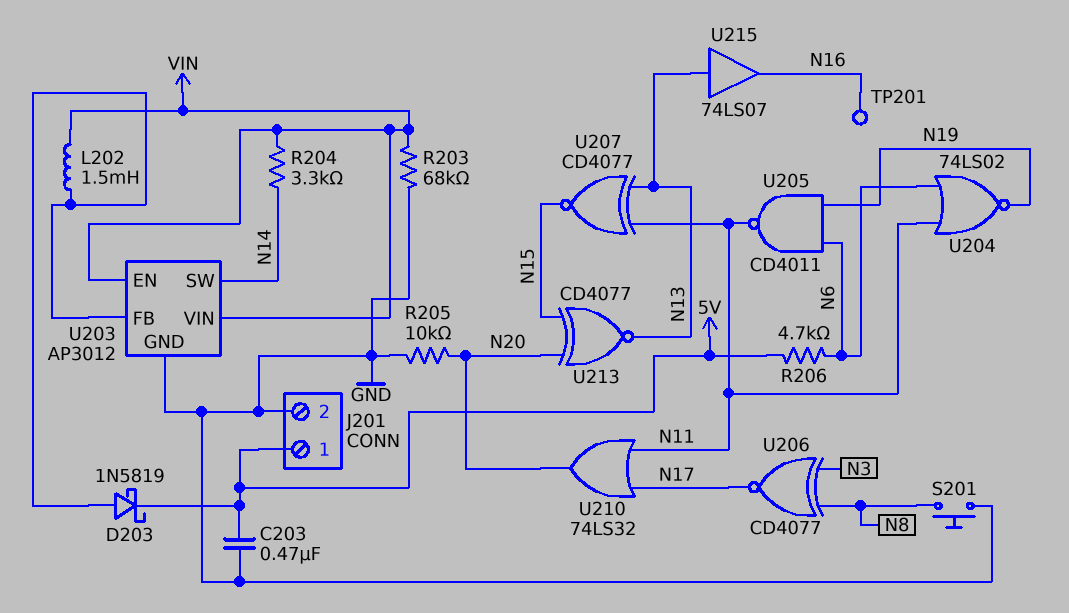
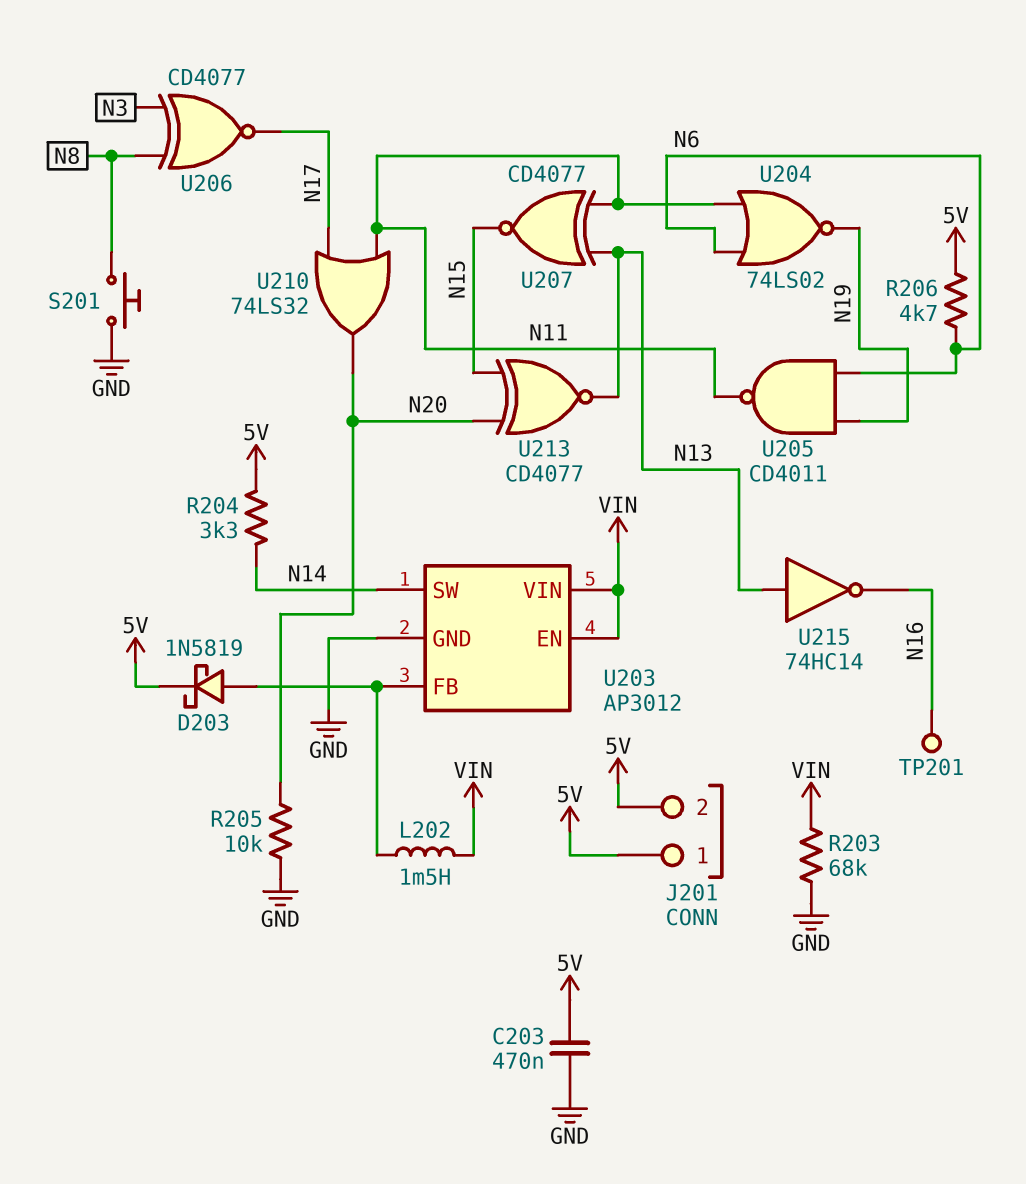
J201 pin 2: GND -> 5V
R204: 3.3k (N14, VIN) -> 3.3k (5V, N14)
U215: buffer 74LS07 (in N13, out N16) -> NOT 74HC14 (in N13, out N16)

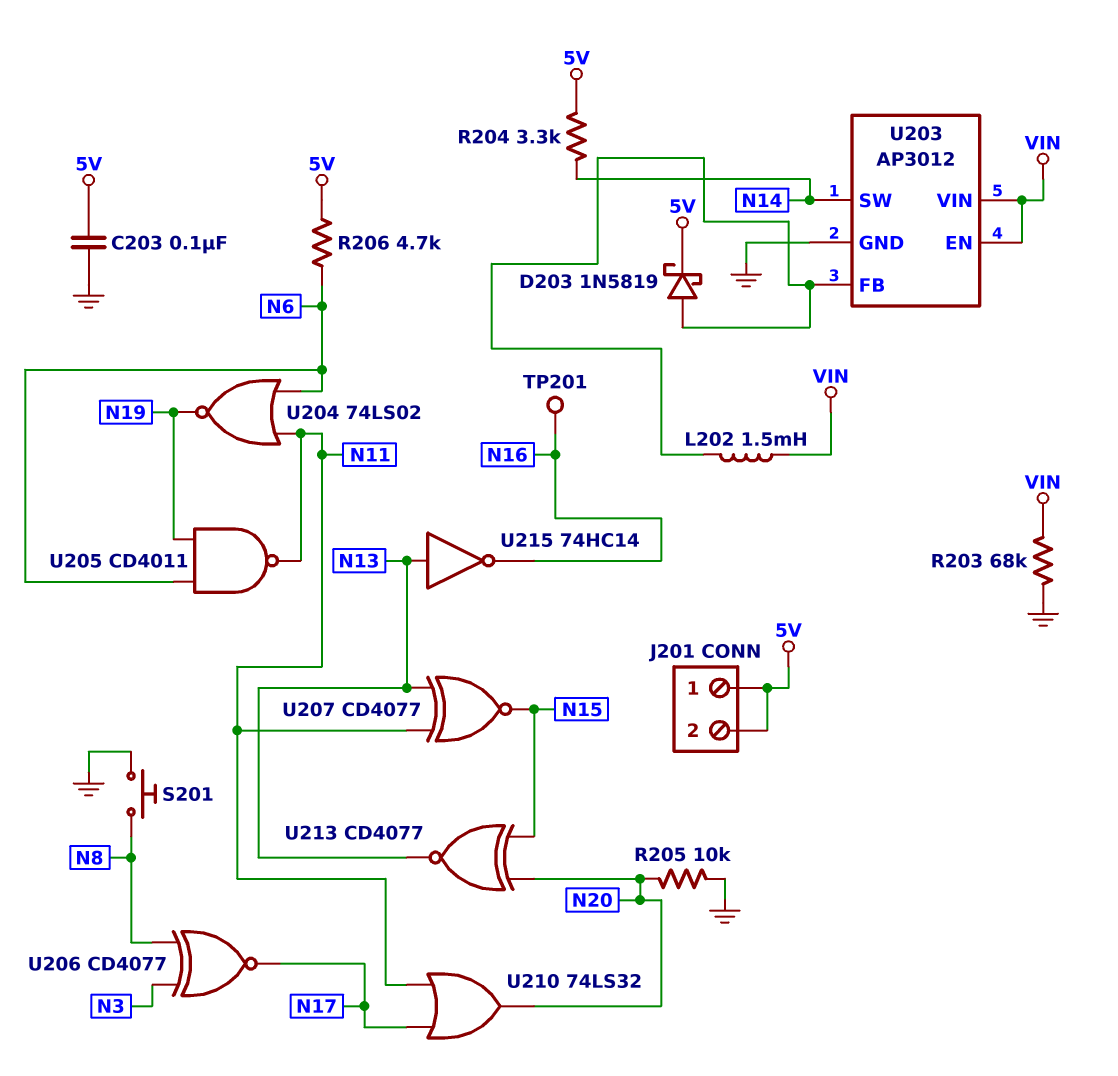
C203: 470nF (5V, GND) -> 100nF (5V, GND)

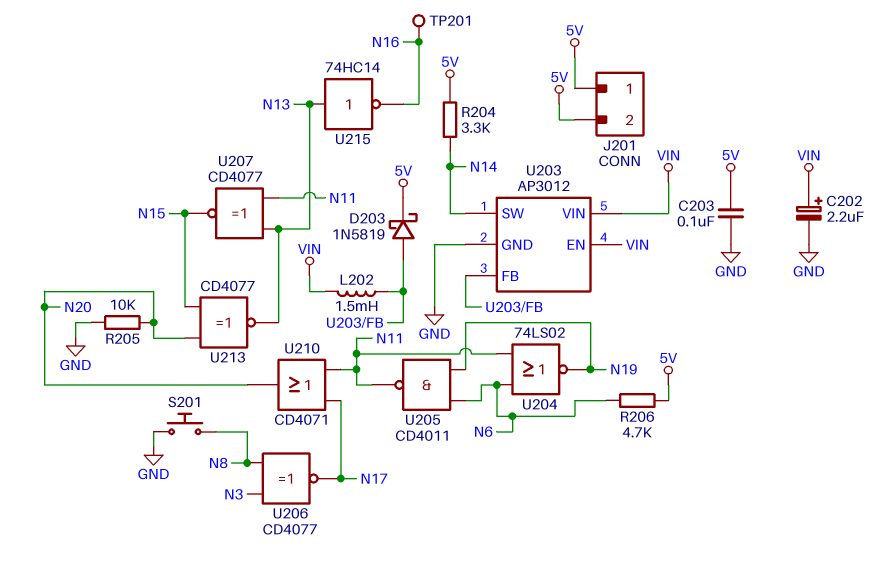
C202: none -> 2.2uF (plus VIN, minus GND)
R203: 68k (GND, VIN) -> none
U210: OR 74LS32 (in N11, in N17, out N20) -> OR CD4071 (in N11, in N17, out N20)

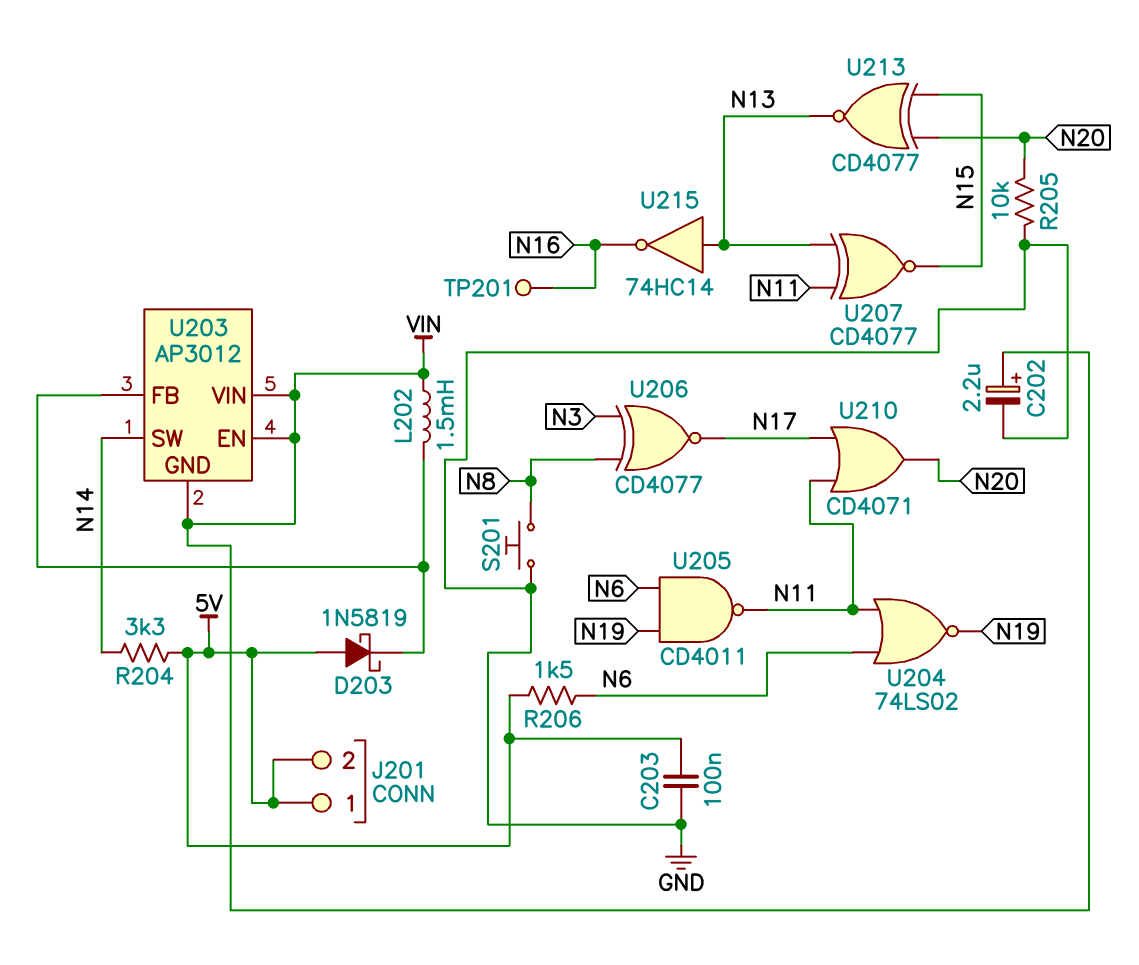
D203: schottky 1N5819 (A U203/FB, K 5V) -> schottky 1N5819 (A 5V, K U203/FB)
R206: 4.7k (5V, N6) -> 1.5k (5V, N6)
U203 pin GND: GND -> VIN

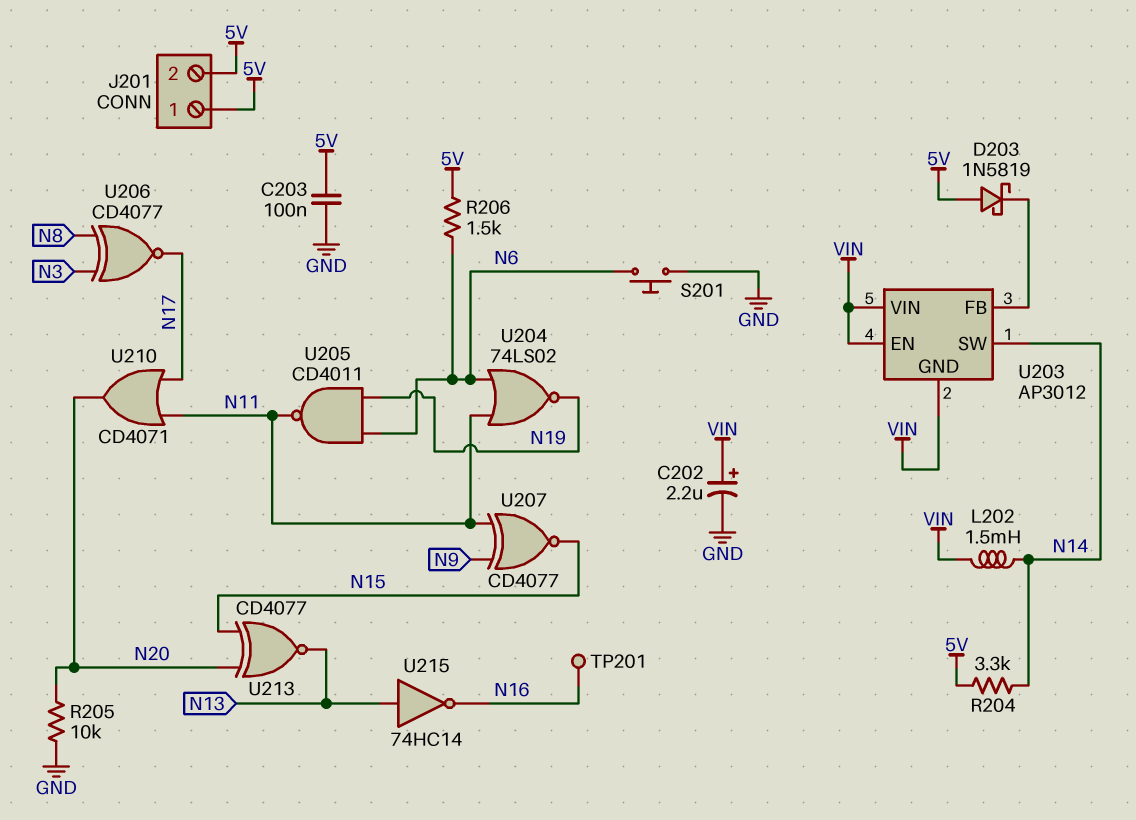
L202: 1.5mH (U203/FB, VIN) -> 1.5mH (N14, VIN)
S201: button (GND, N8) -> button (GND, N6)
U207: XNOR CD4077 (in N11, in N13, out N15) -> XNOR CD4077 (in N9, in N11, out N15)

